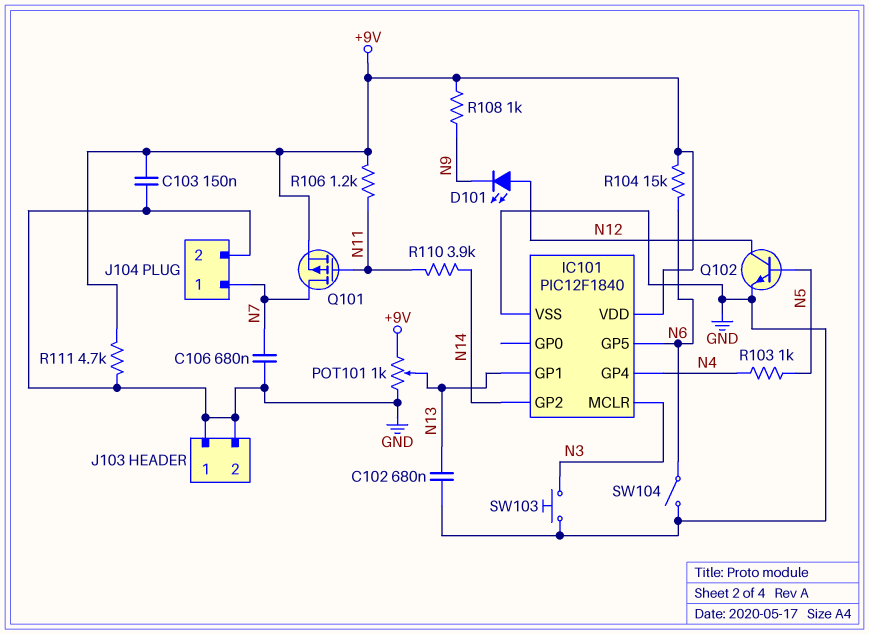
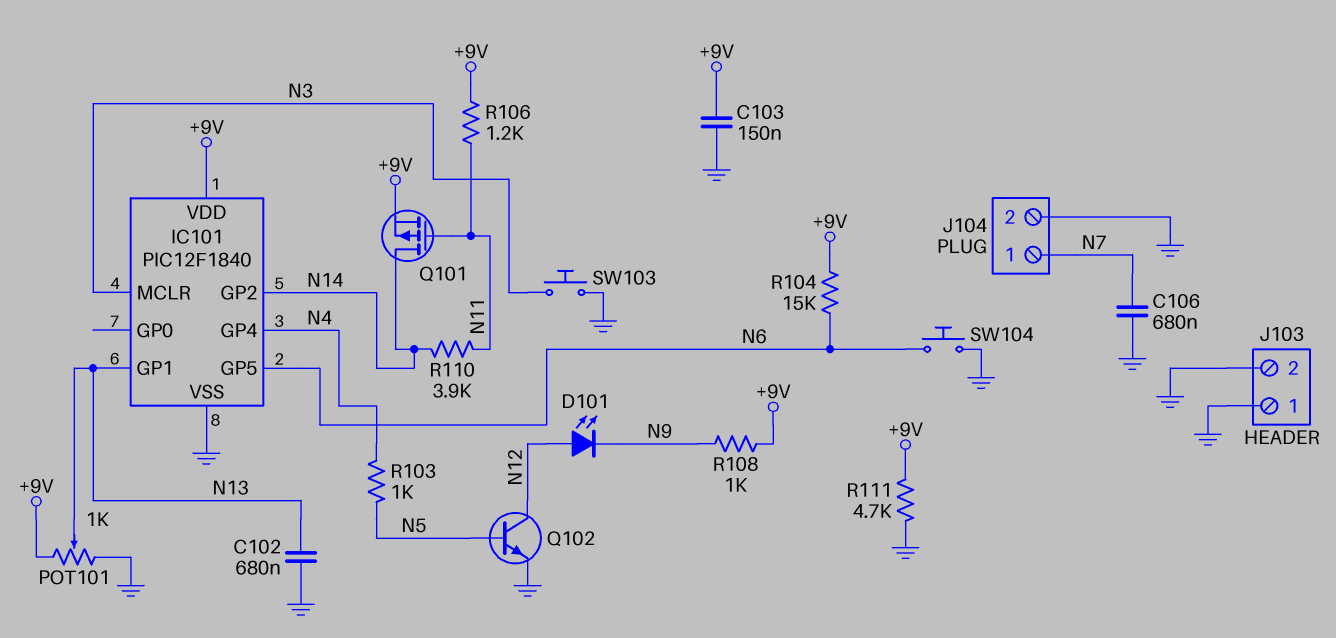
Q101: PMOS (G N11, D N7, S +9V) -> PMOS (G N11, D N14, S +9V)
SW104: switch (GND, N6) -> button (GND, N6)

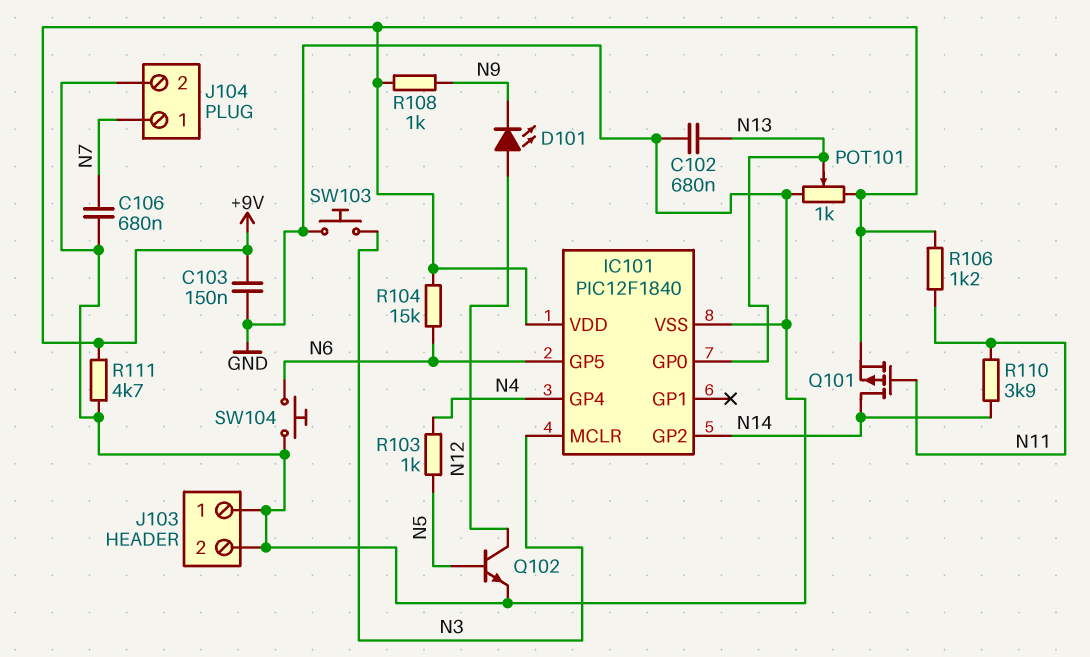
IC101 pin GP0: none -> N13
IC101 pin GP1: N13 -> none

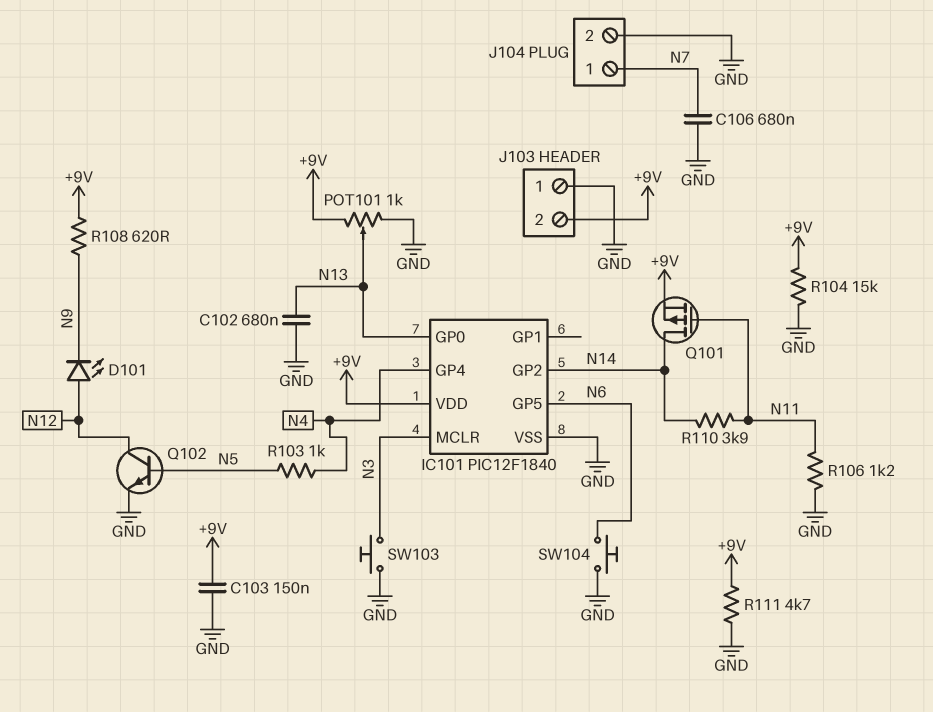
J103 pin 2: GND -> +9V
R104: 15k (+9V, N6) -> 15k (+9V, GND)
R106: 1.2k (+9V, N11) -> 1.2k (GND, N11)
R108: 1k (+9V, N9) -> 620 (+9V, N9)

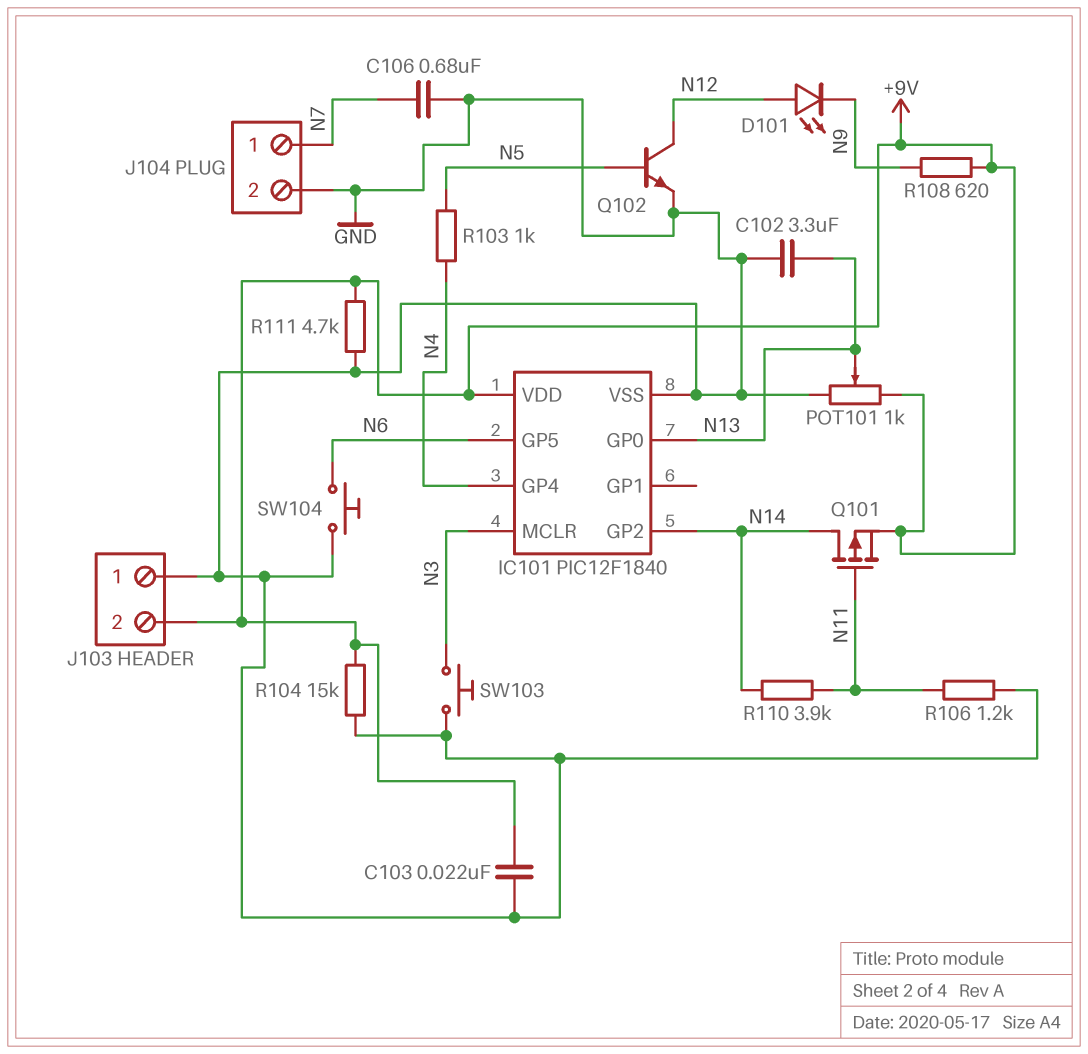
C102: 680nF (GND, N13) -> 3.3uF (GND, N13)
C103: 150nF (+9V, GND) -> 22nF (+9V, GND)

